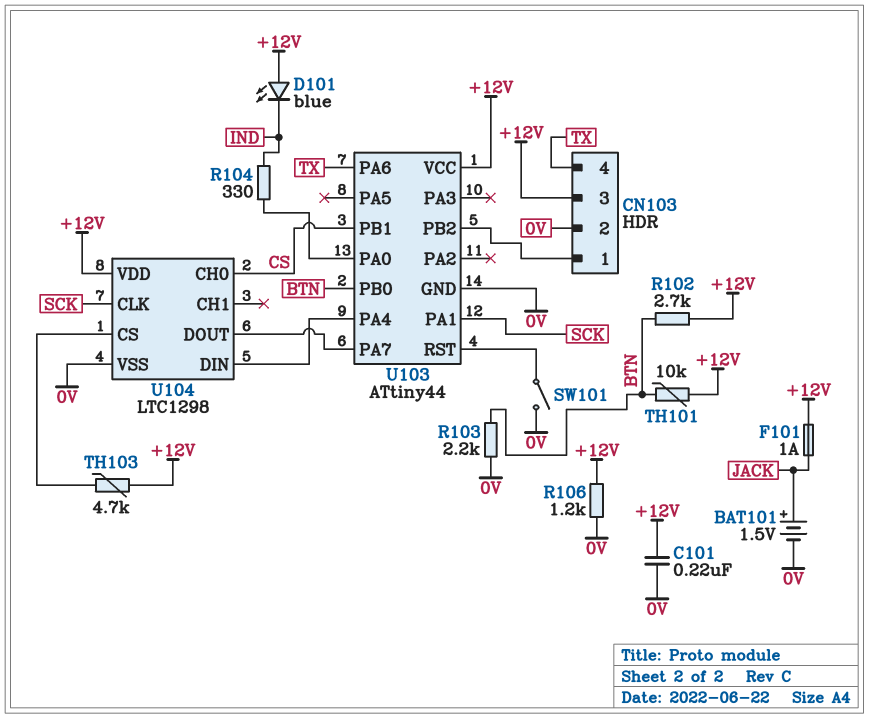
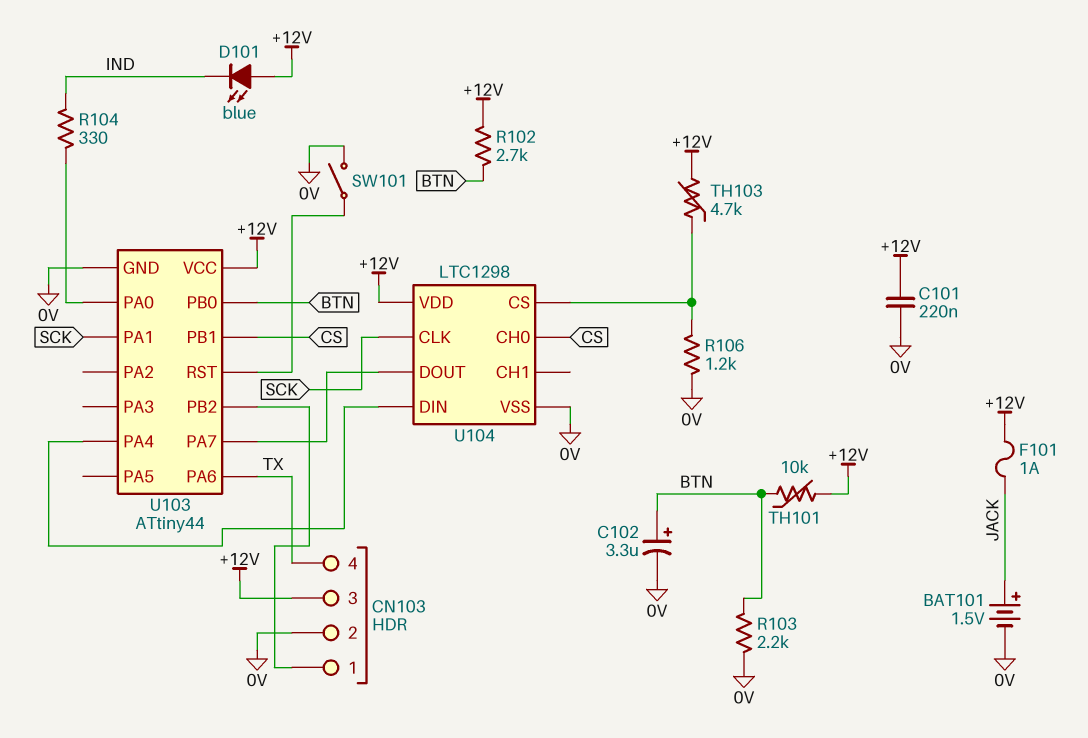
C102: none -> 3.3uF (plus BTN, minus 0V)
R106: 1.2k (+12V, 0V) -> 1.2k (0V, U104/CS)

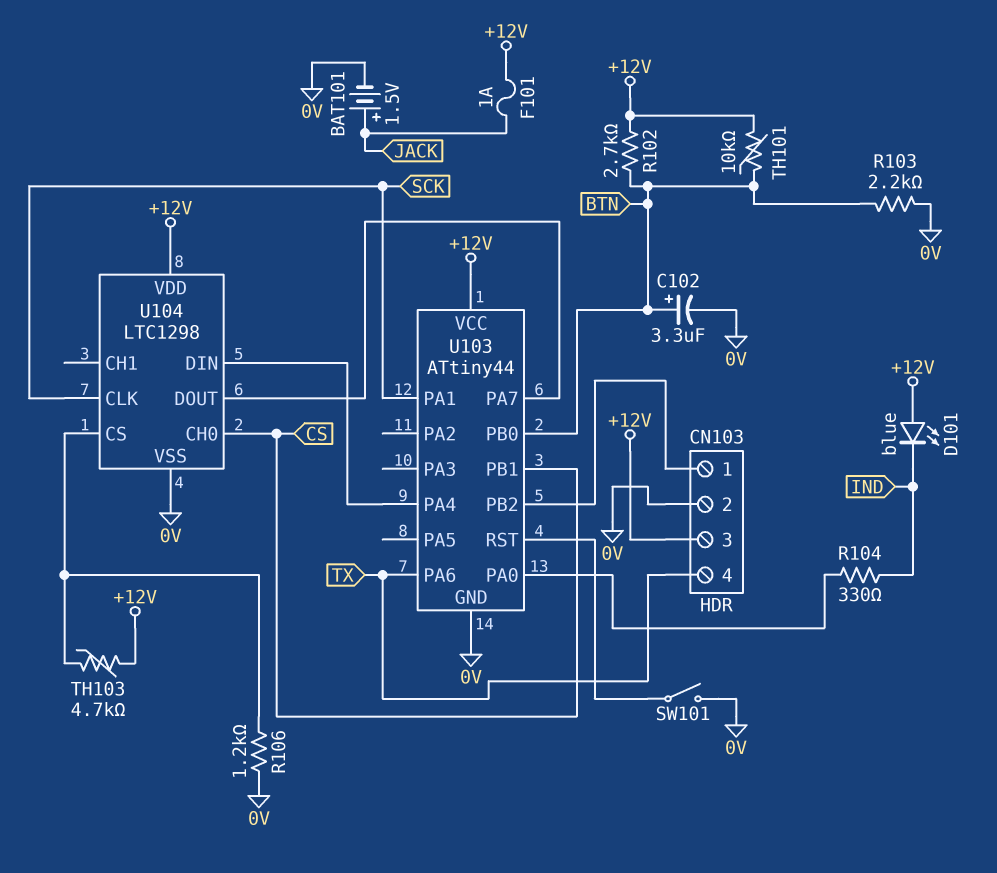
C101: 220nF (+12V, 0V) -> none

